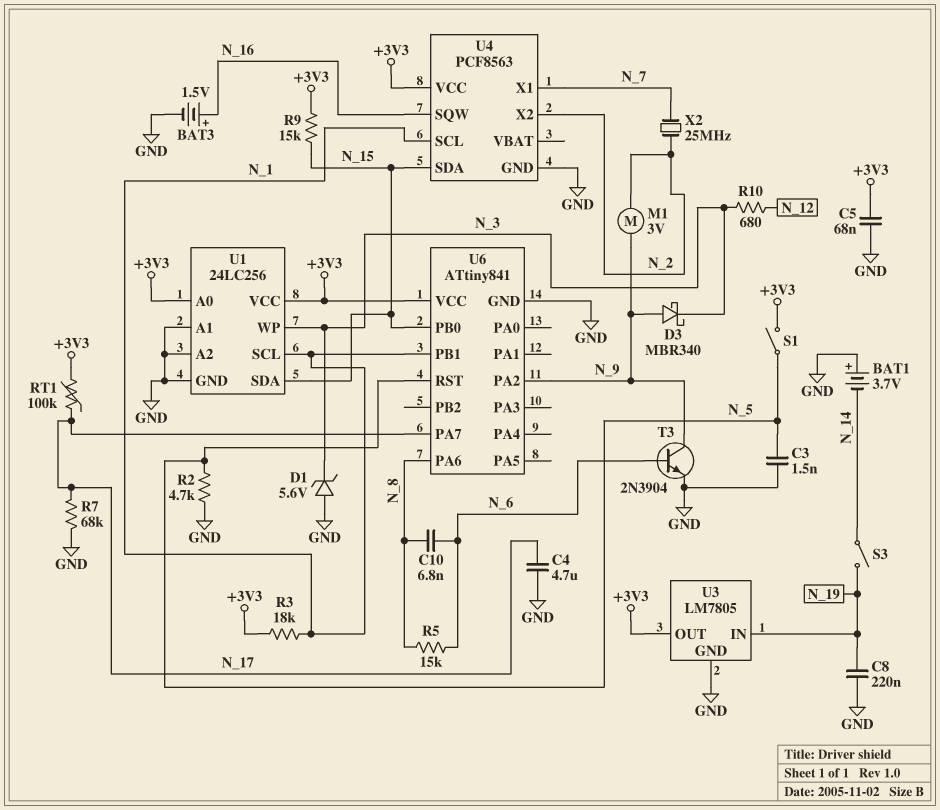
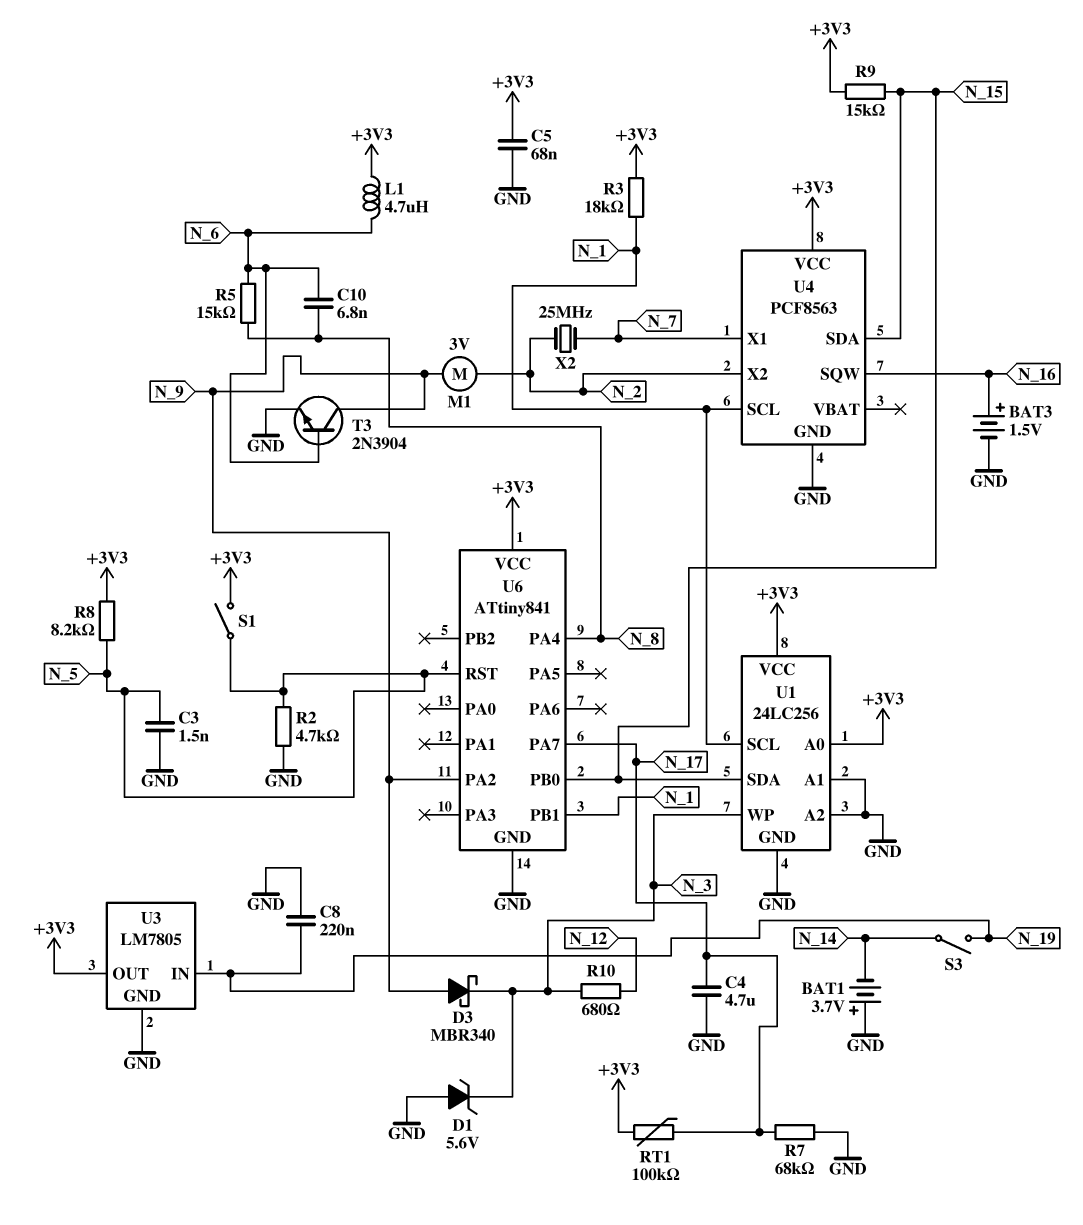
L1: none -> 4.7uH (+3V3, N_6)
R8: none -> 8.2k (+3V3, N_5)
U6 pin PA4: none -> N_8
U6 pin PA6: N_8 -> none

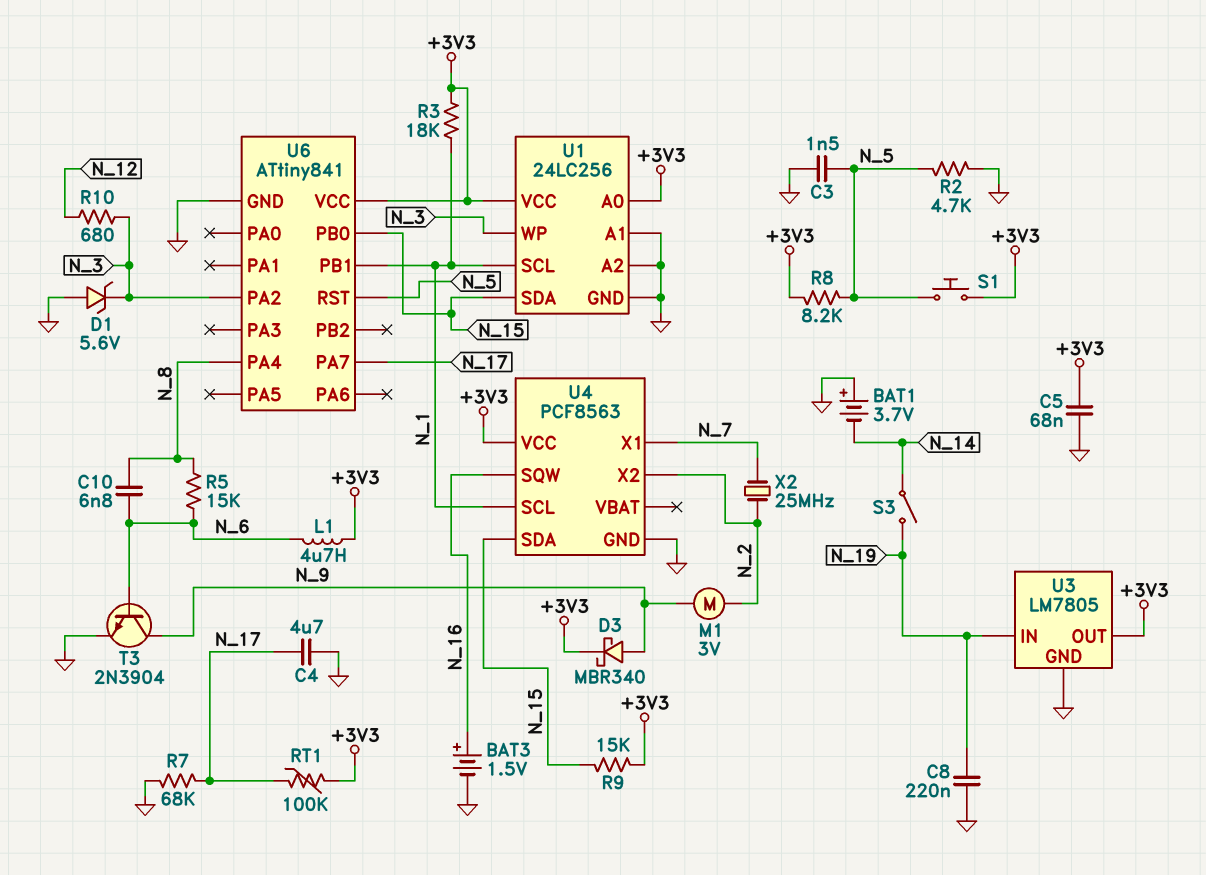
D3: schottky MBR340 (A N_9, K N_3) -> schottky MBR340 (A N_9, K +3V3)
S1: switch (+3V3, N_5) -> button (+3V3, N_5)
U6 pin PA2: N_9 -> N_3

